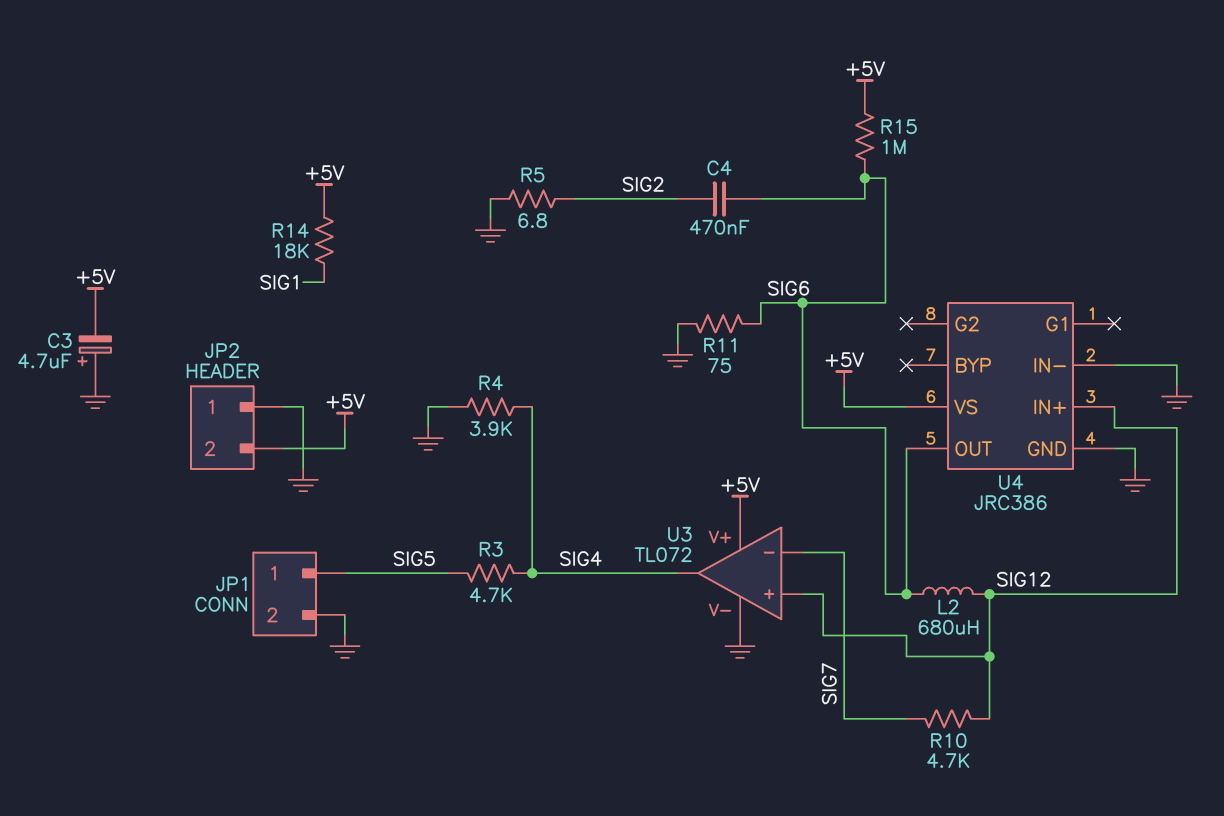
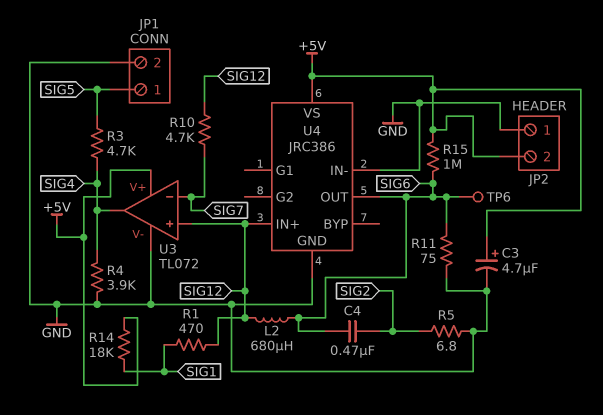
C3: 4.7uF (plus GND, minus +5V) -> 4.7uF (plus +5V, minus GND)
R1: none -> 470 (SIG1, SIG12)
TP6: none -> test point (SIG6)

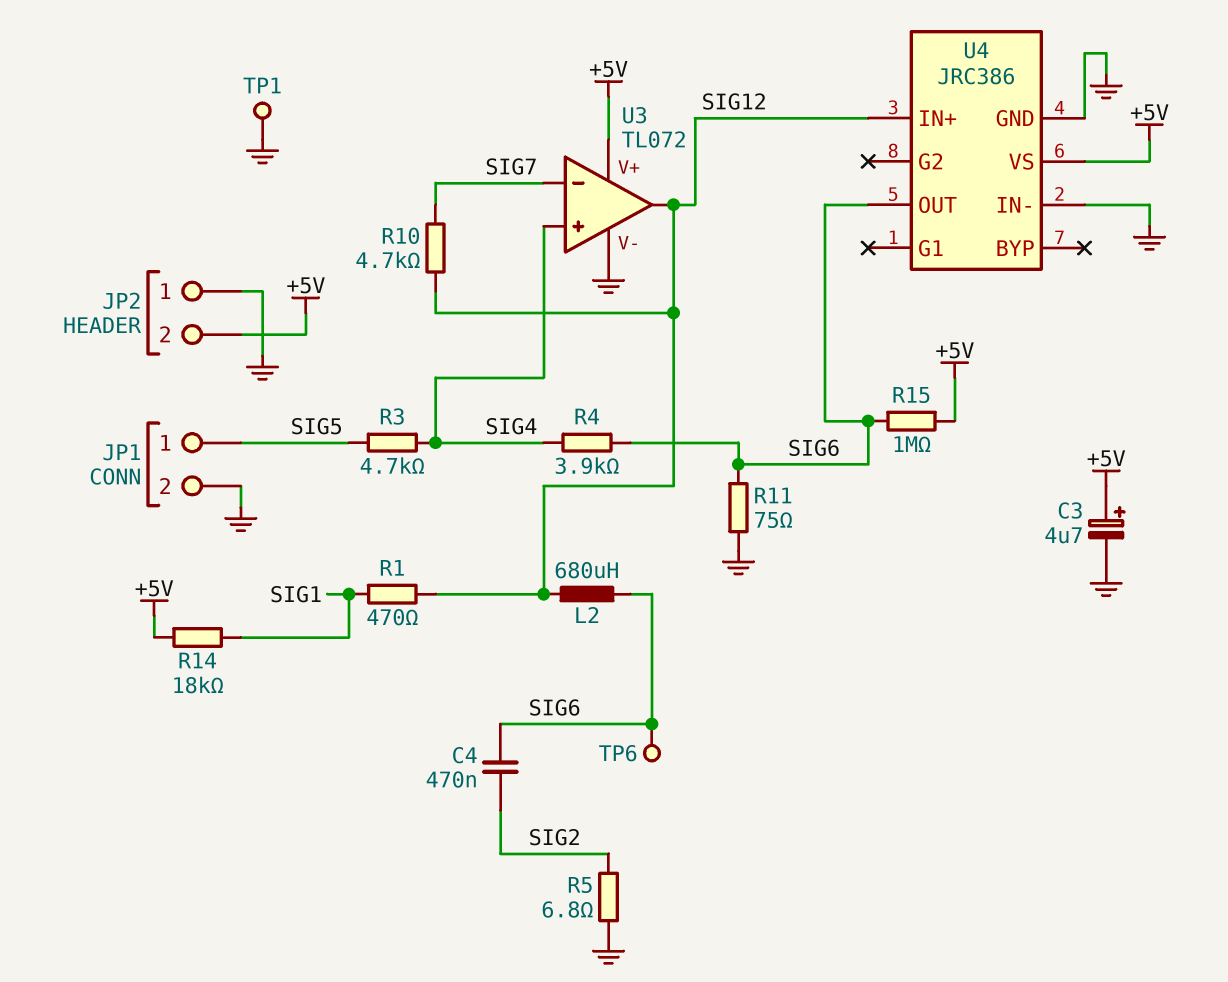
R4: 3.9k (GND, SIG4) -> 3.9k (SIG4, SIG6)
TP1: none -> test point (GND)
U3 pin in+: SIG12 -> SIG4
U3 pin out: SIG4 -> SIG12

